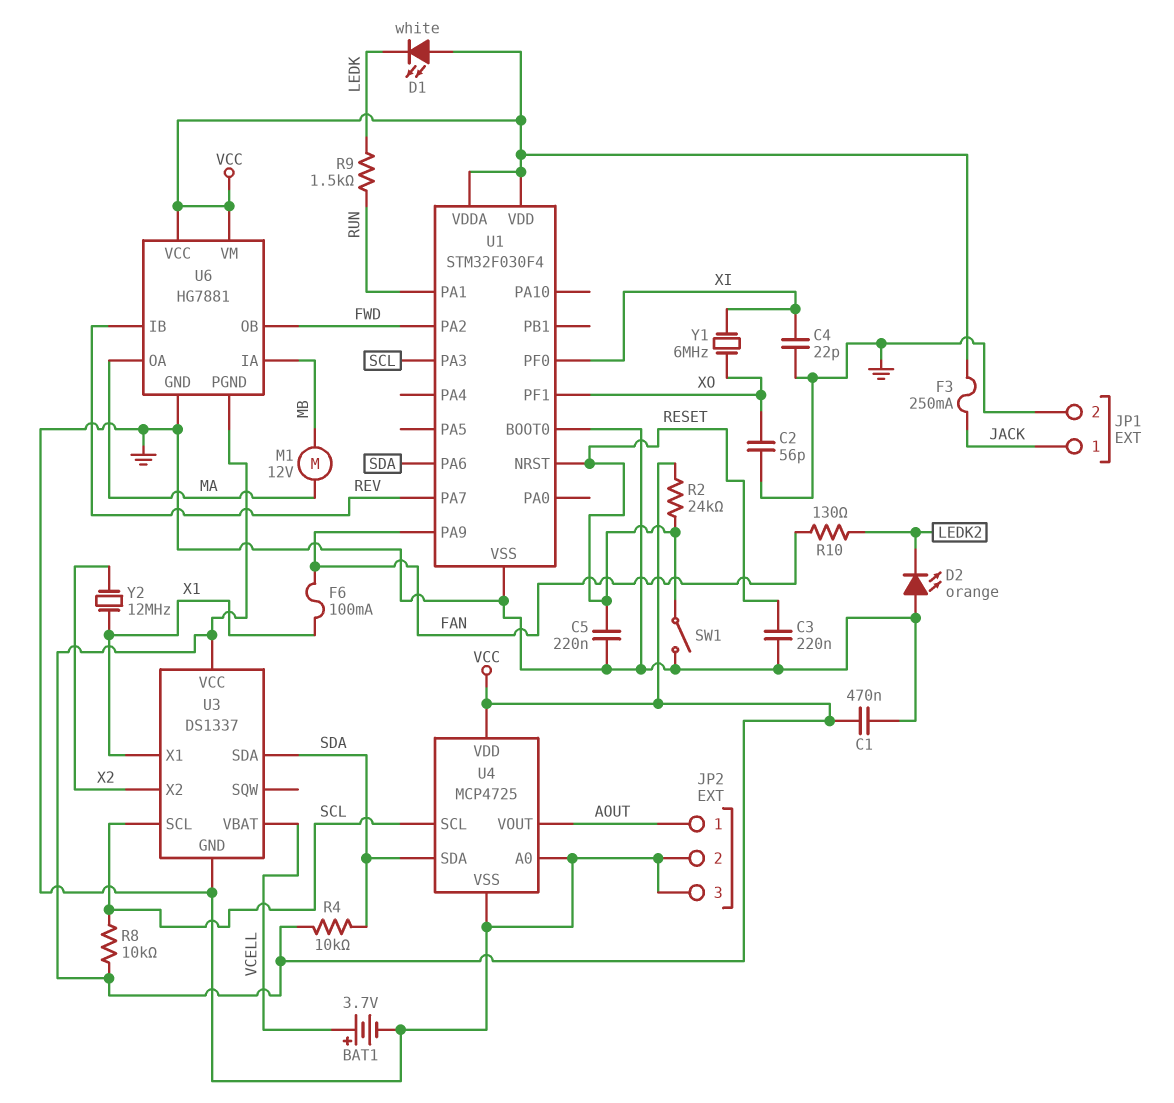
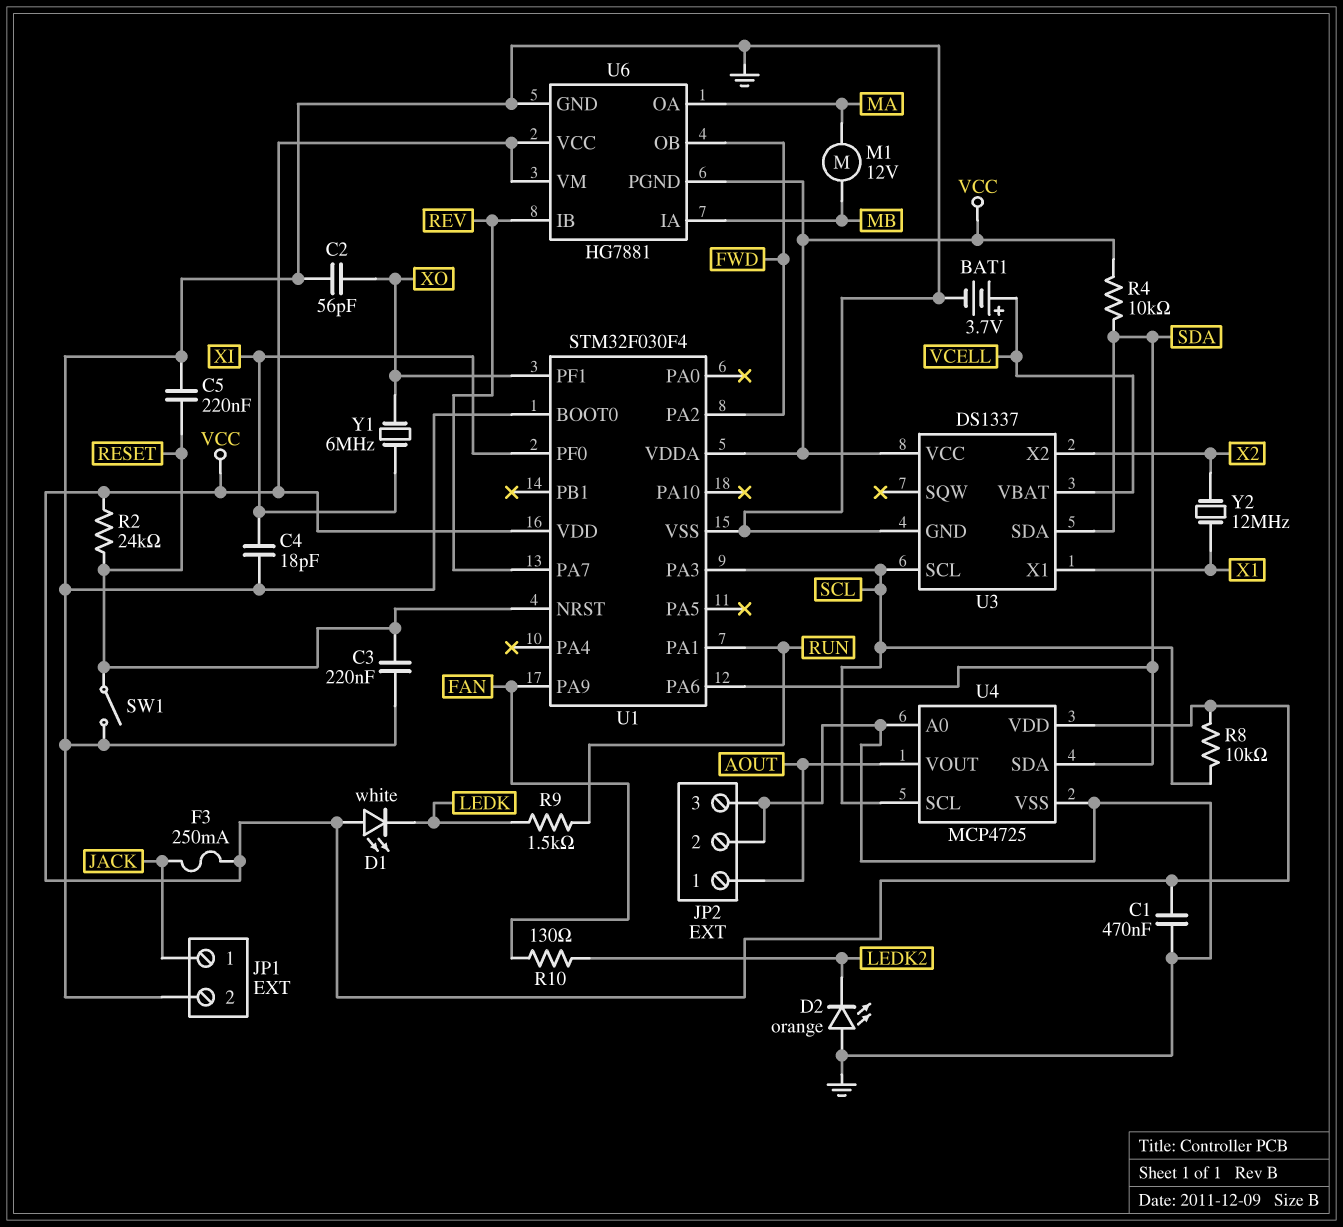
C4: 22pF (GND, XI) -> 18pF (GND, XI)
F6: 100mA (FAN, X1) -> none

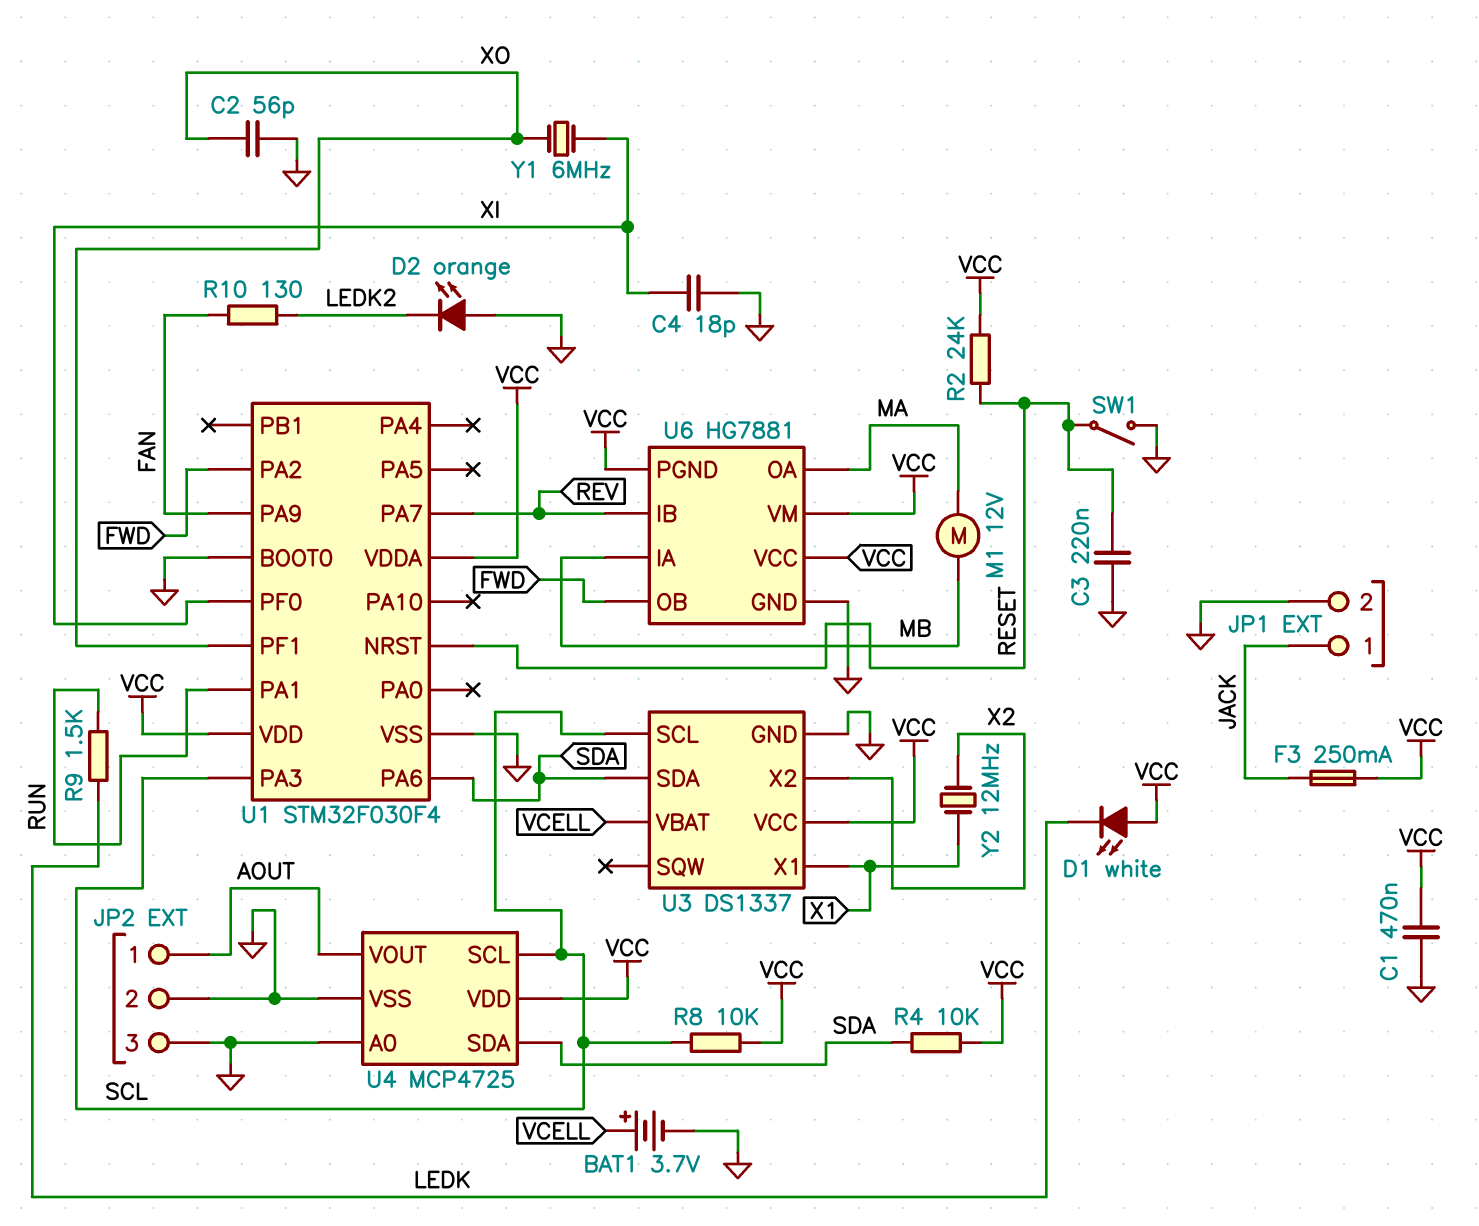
C5: 220nF (GND, RESET) -> none

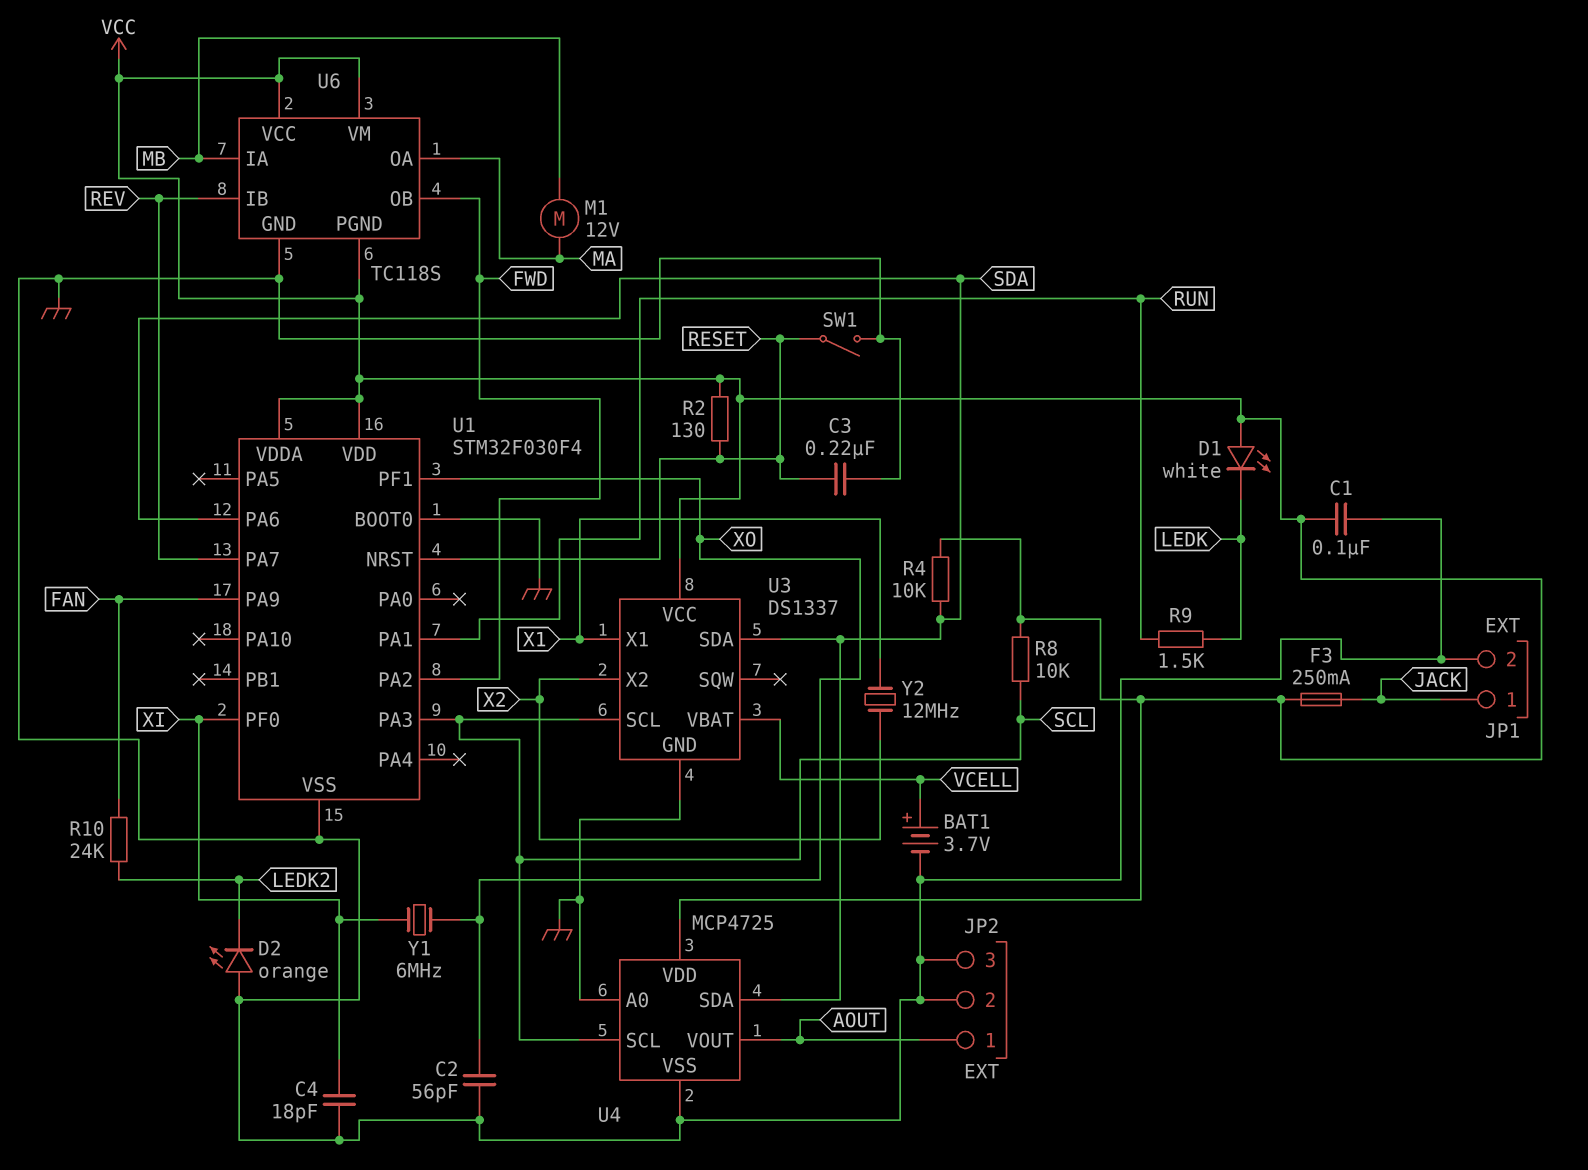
C1: 470nF (GND, VCC) -> 100nF (GND, VCC)
R2: 24k (RESET, VCC) -> 130 (RESET, VCC)
R10: 130 (FAN, LEDK2) -> 24k (FAN, LEDK2)
U6: HG7881 -> TC118S

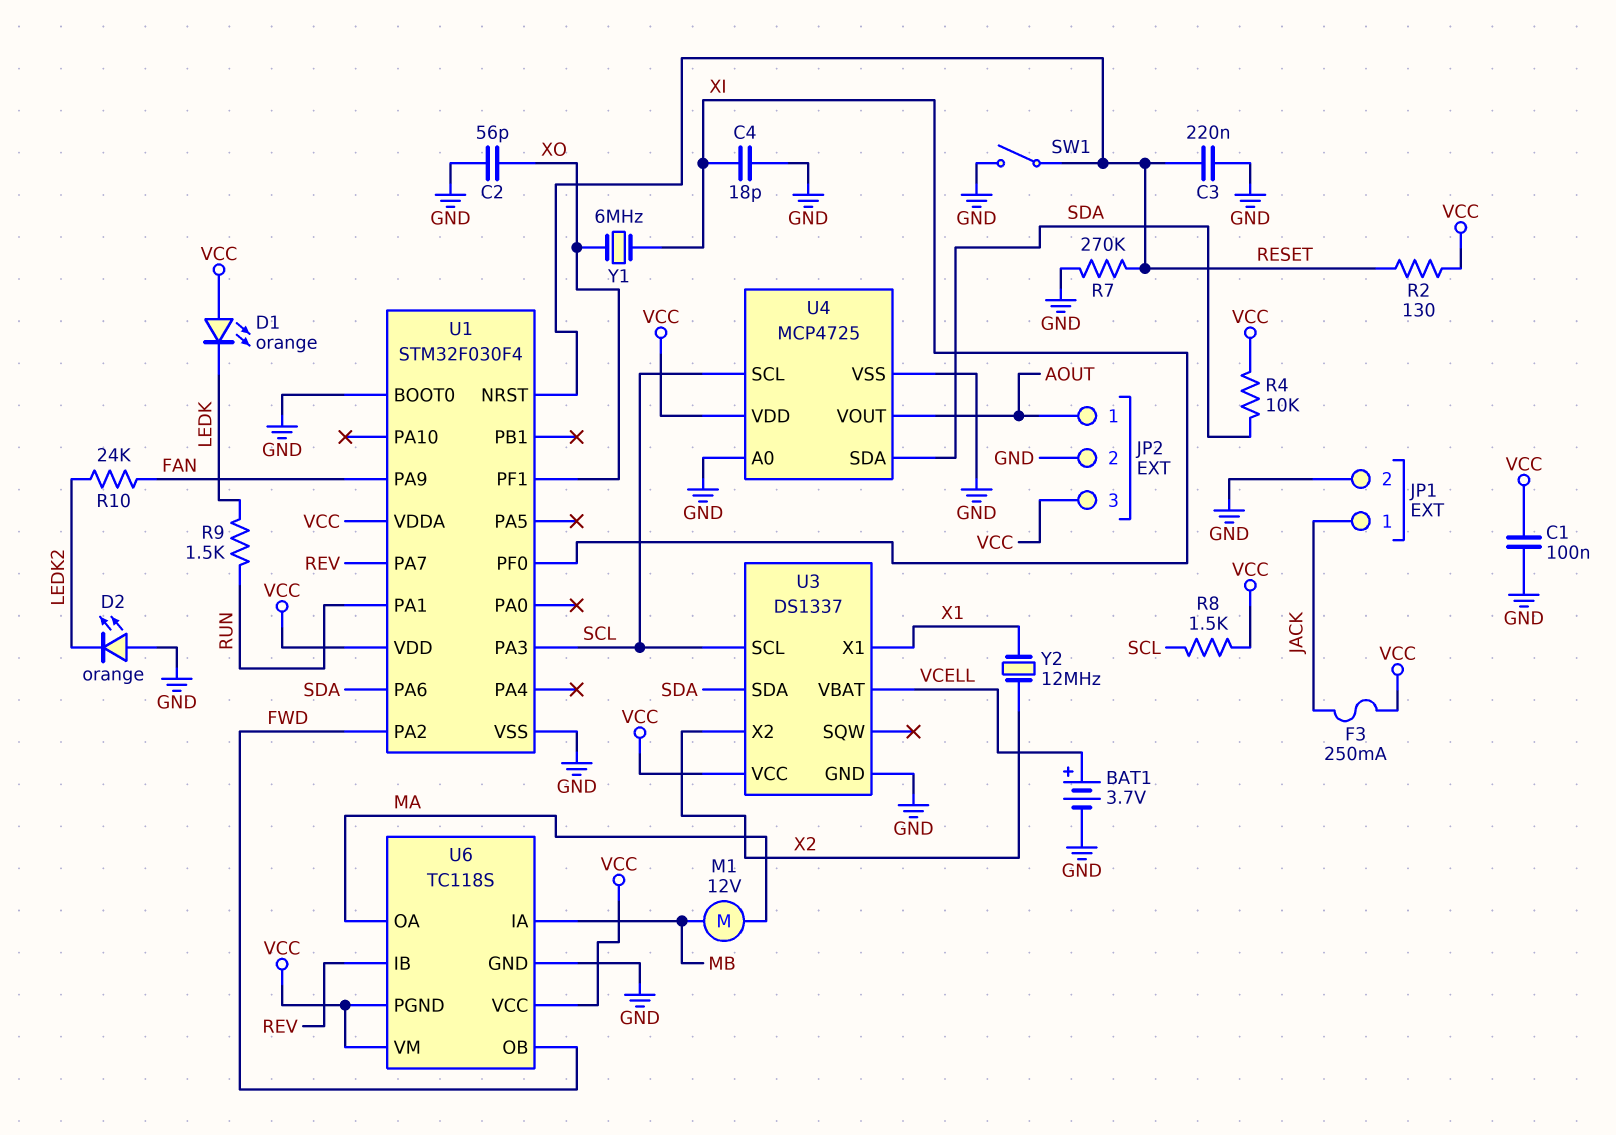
D1: LED white (A VCC, K LEDK) -> LED orange (A VCC, K LEDK)
JP2 pin 3: GND -> VCC
R7: none -> 270k (GND, RESET)
R8: 10k (SCL, VCC) -> 1.5k (SCL, VCC)

